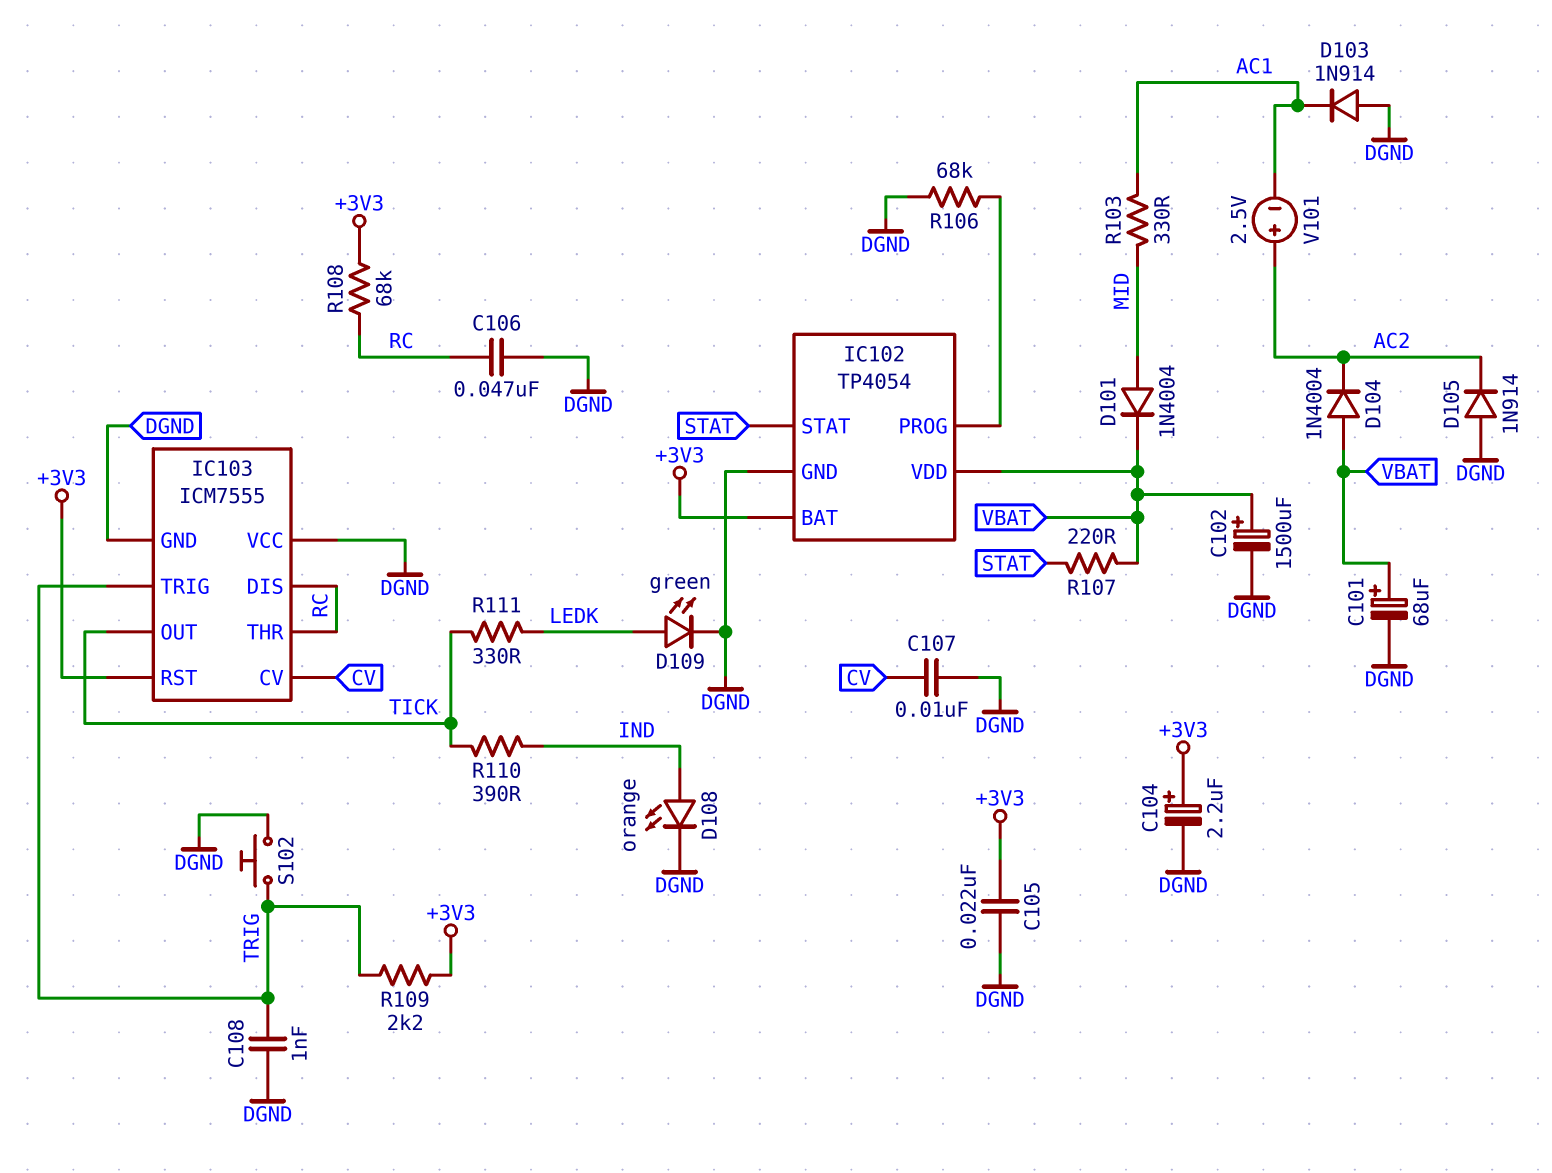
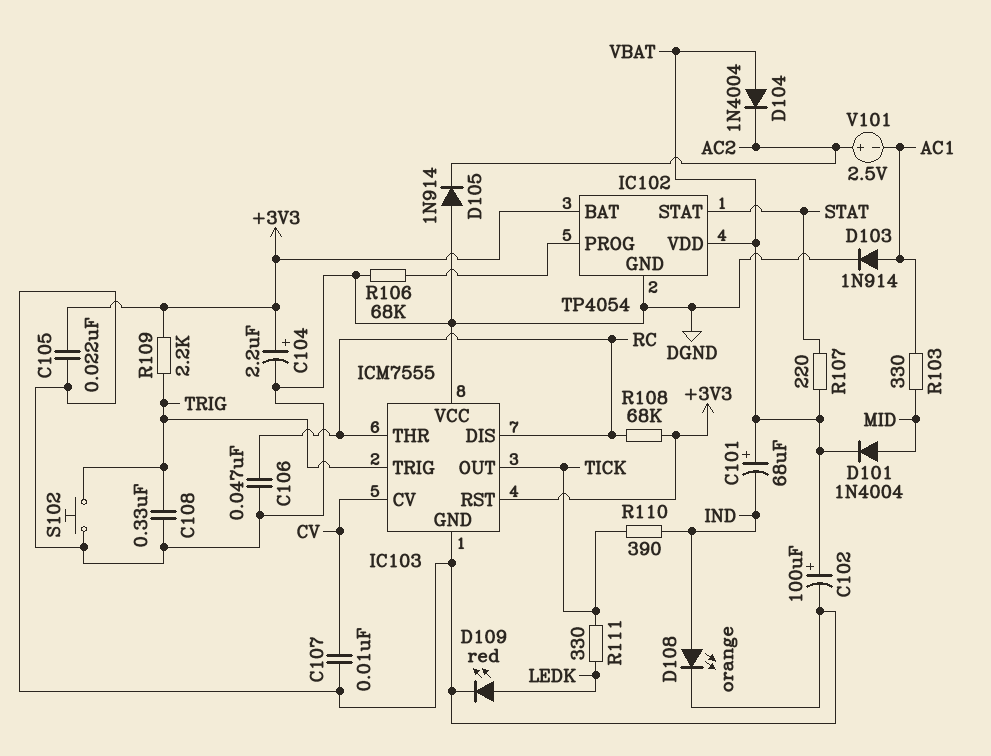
C101: 68uF (plus VBAT, minus DGND) -> 68uF (plus VBAT, minus IND)
C102: 1500uF (plus VBAT, minus DGND) -> 100uF (plus VBAT, minus DGND)
C108: 1nF (DGND, TRIG) -> 330nF (DGND, TRIG)
D103: diode 1N914 (A DGND, K AC1) -> diode 1N914 (A AC1, K DGND)
D109: LED green (A LEDK, K DGND) -> LED red (A LEDK, K DGND)

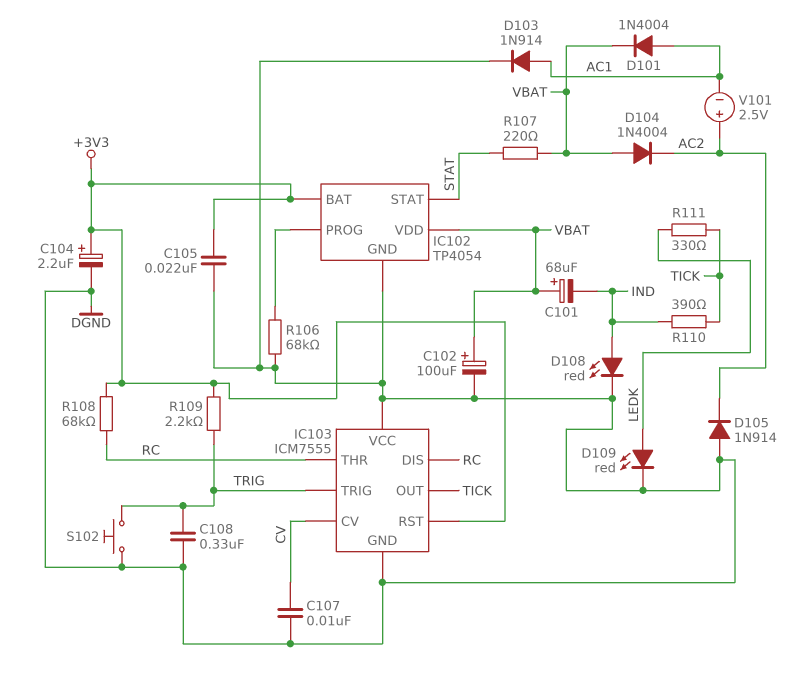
C106: 47nF (DGND, RC) -> none
D101: diode 1N4004 (A MID, K VBAT) -> diode 1N4004 (A AC1, K VBAT)
D108: LED orange (A IND, K DGND) -> LED red (A IND, K DGND)
R103: 330 (AC1, MID) -> none

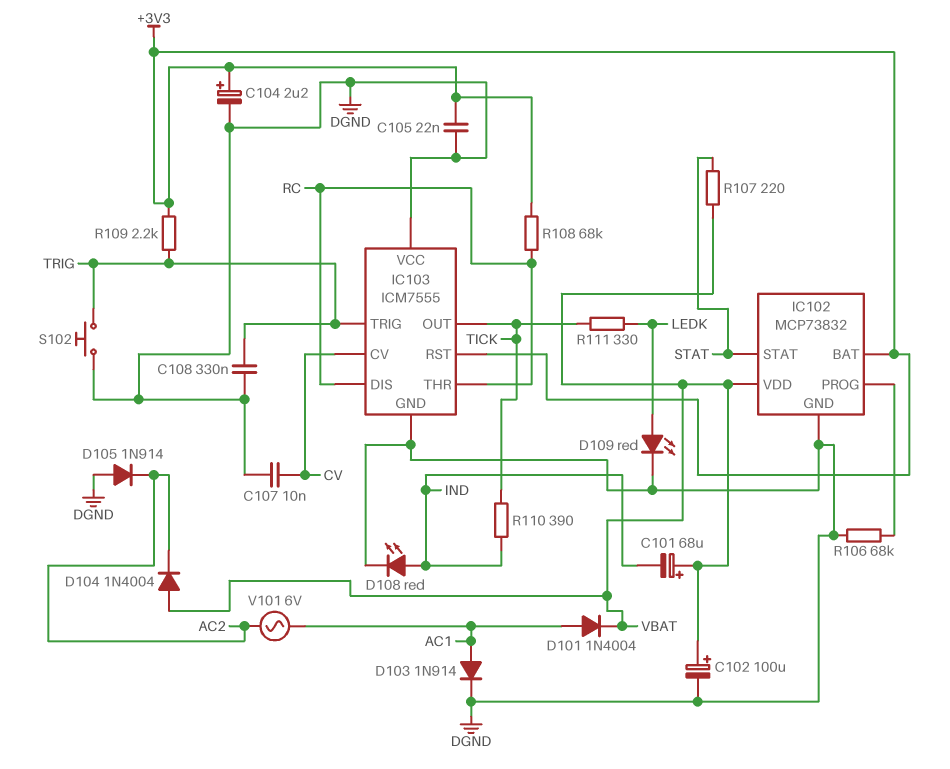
IC102: TP4054 -> MCP73832
V101: 2.5V (plus AC2, minus AC1) -> AC 6V (AC1, AC2)

